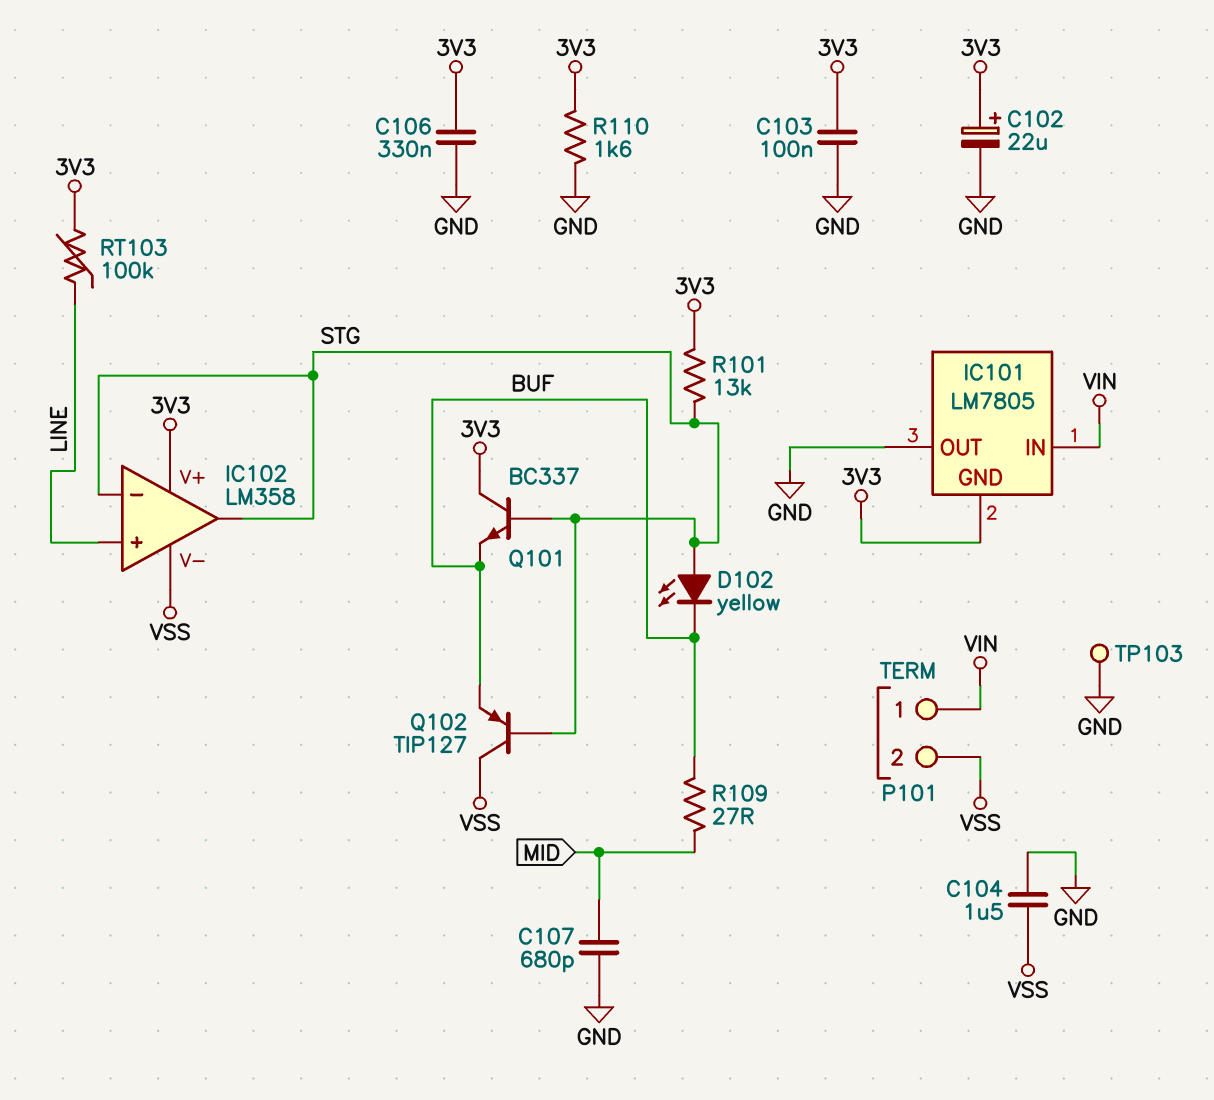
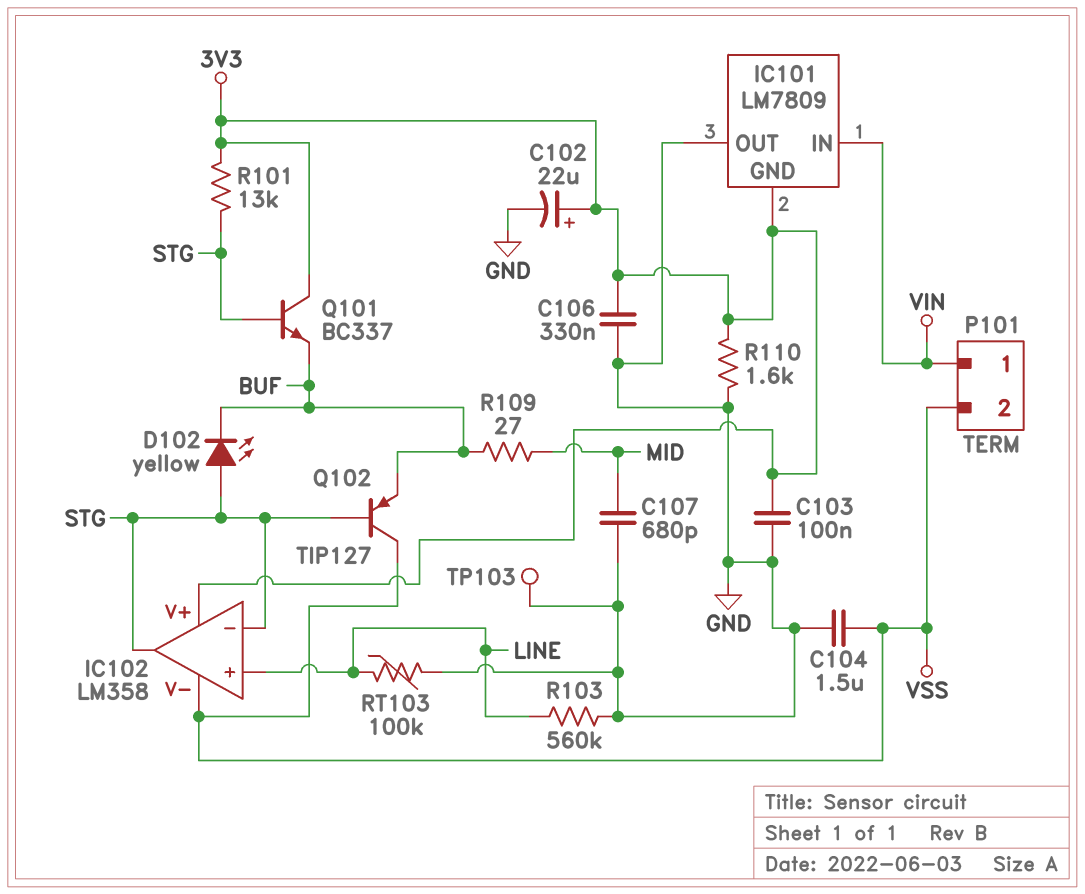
IC101: LM7805 -> LM7809
R103: none -> 560k (GND, LINE)
RT103: 100k (3V3, LINE) -> 100k (GND, LINE)

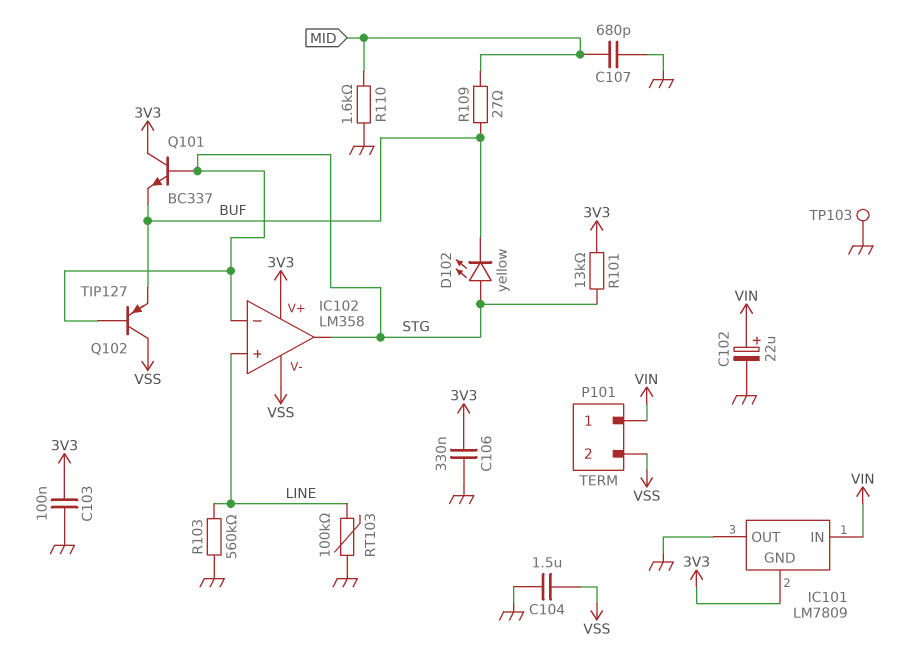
C102: 22uF (plus 3V3, minus GND) -> 22uF (plus VIN, minus GND)
R110: 1.6k (3V3, GND) -> 1.6k (GND, MID)

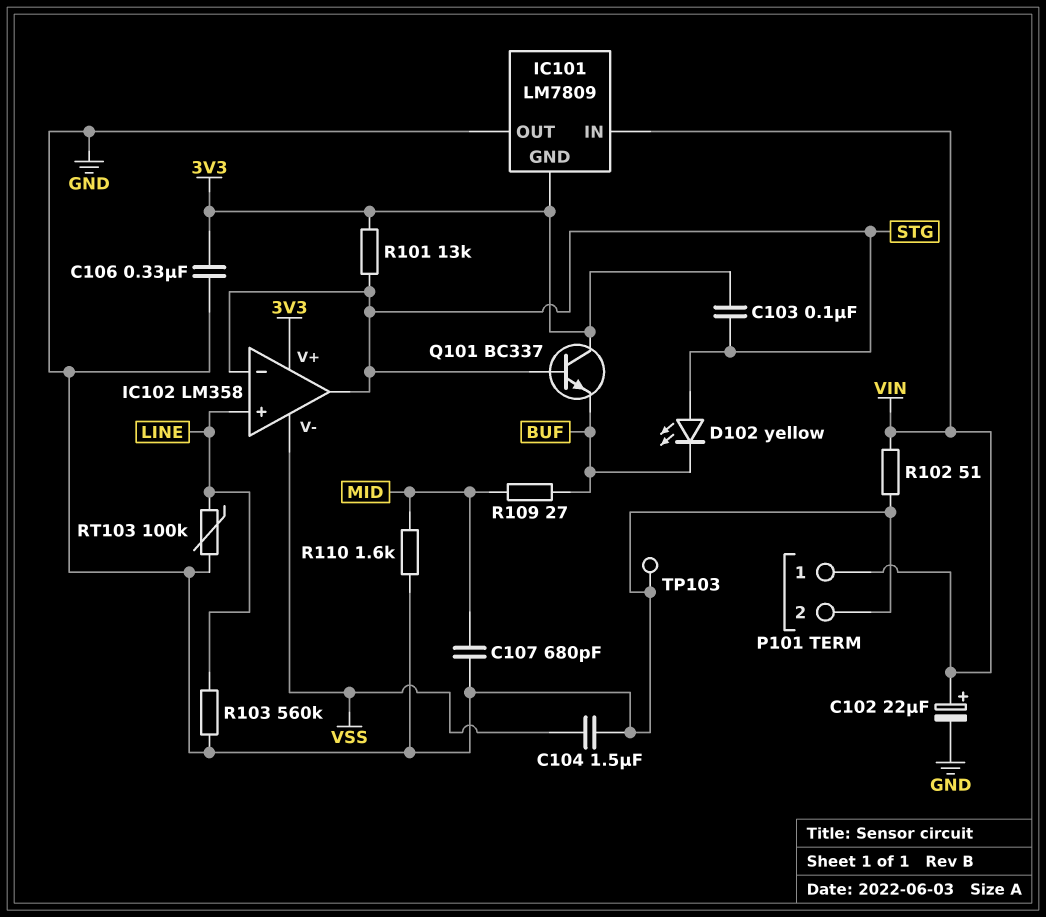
C103: 100nF (3V3, GND) -> 100nF (3V3, STG)
P101 pin 2: VSS -> GND
Q102: PNP TIP127 (B STG, C VSS, E BUF) -> none
R102: none -> 51 (GND, VIN)

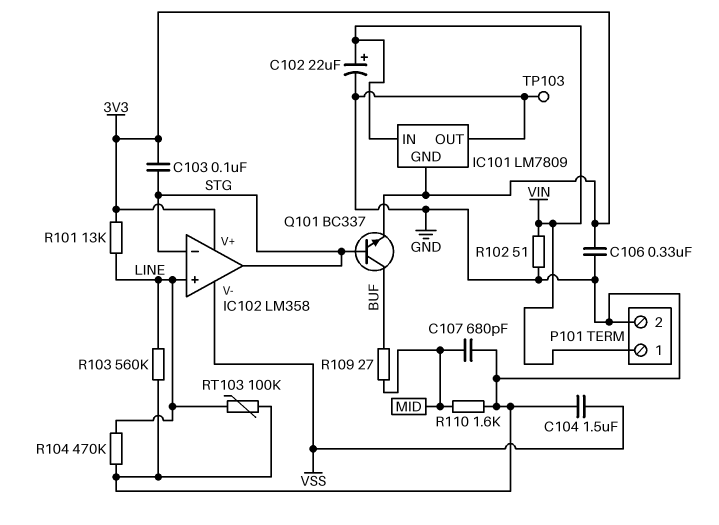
D102: LED yellow (A STG, K BUF) -> none
Q101: NPN BC337 (B STG, C 3V3, E BUF) -> NPN BC337 (B STG, C BUF, E 3V3)
R101: 13k (3V3, STG) -> 13k (3V3, LINE)
R104: none -> 470k (GND, LINE)

